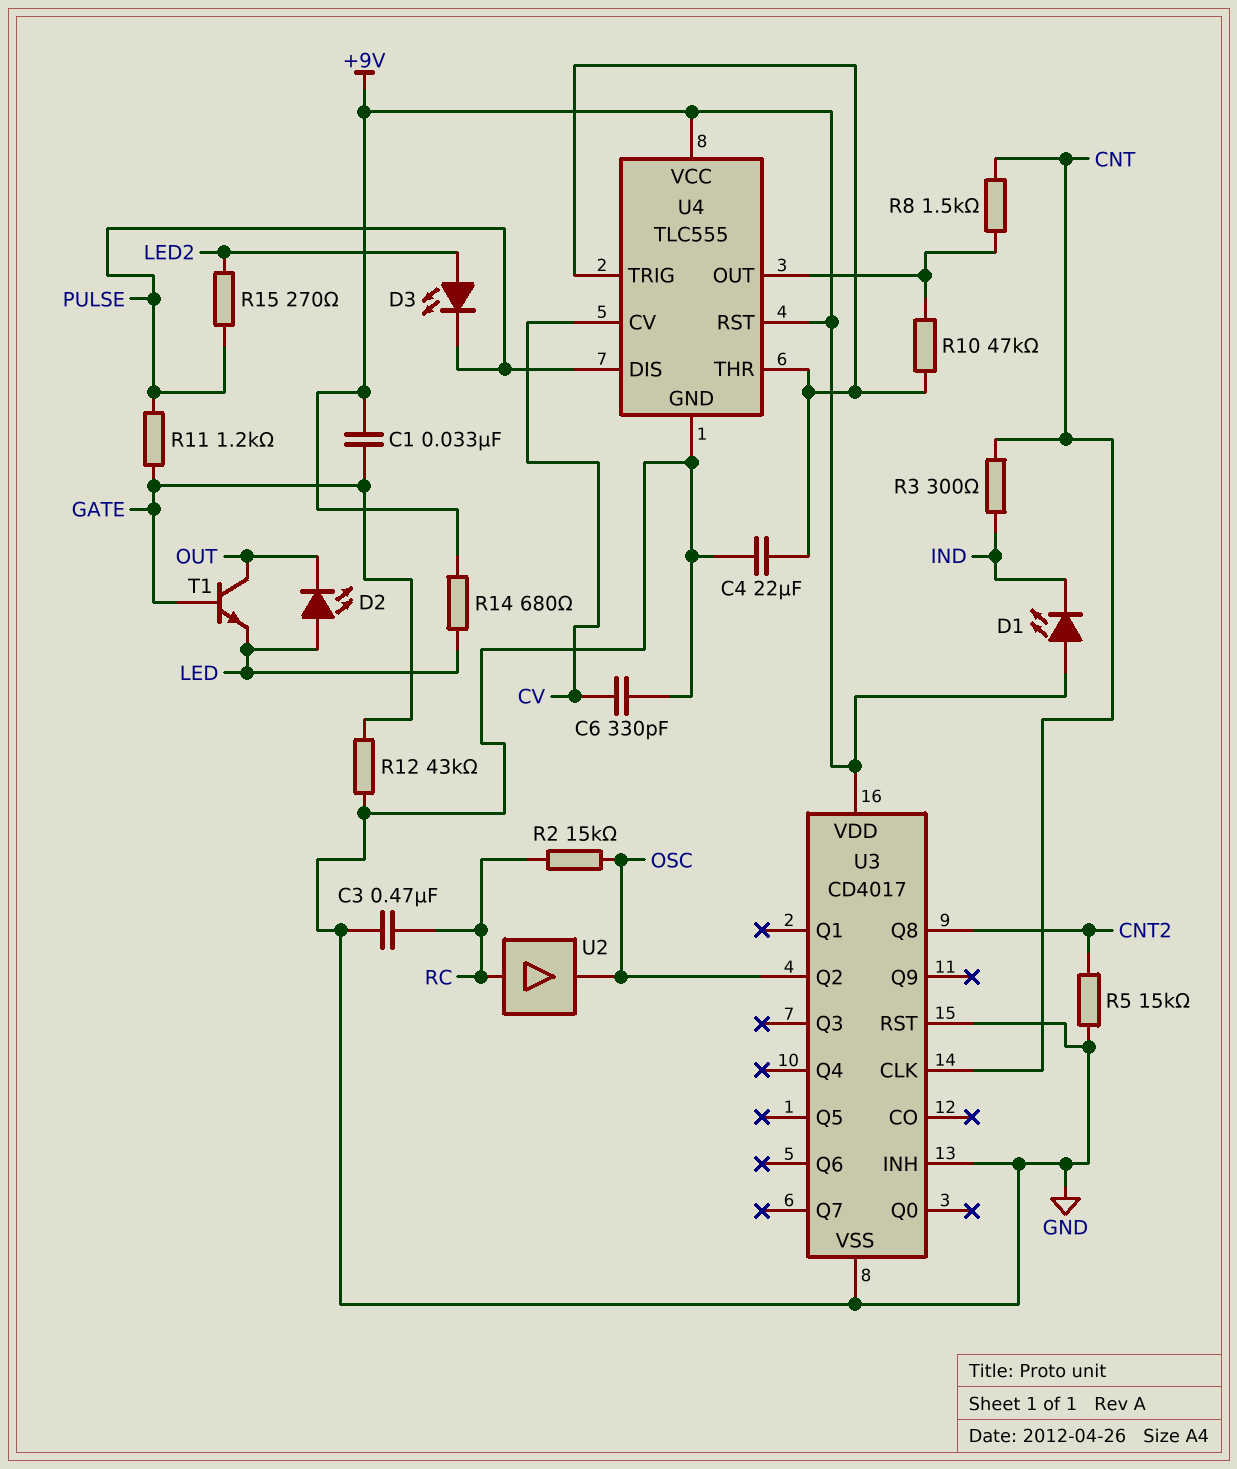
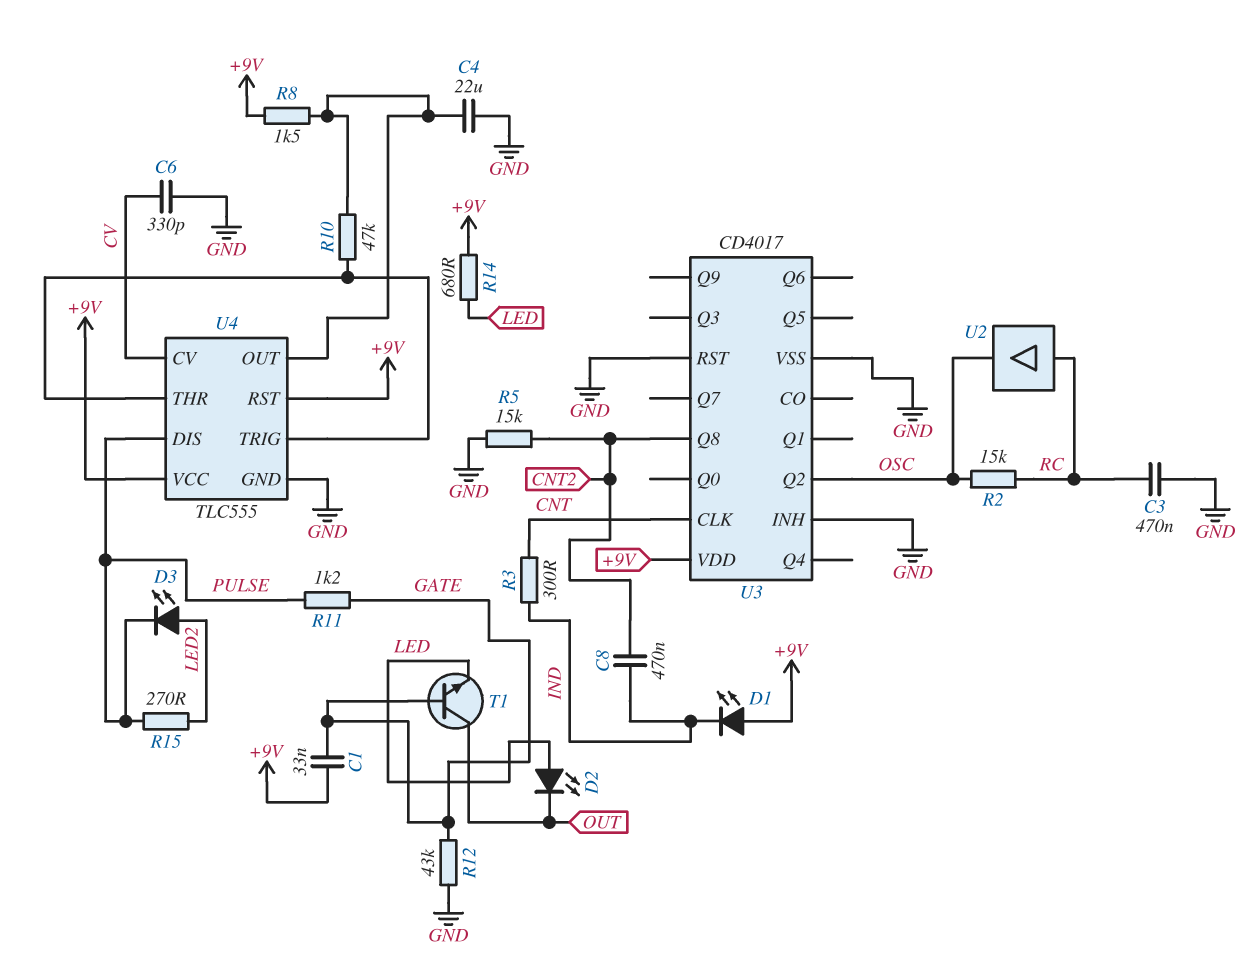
C4: 22uF (GND, U4/THR) -> 22uF (GND, U4/OUT)
C8: none -> 470nF (CNT2, IND)
R8: 1.5k (CNT, U4/OUT) -> 1.5k (+9V, U4/OUT)

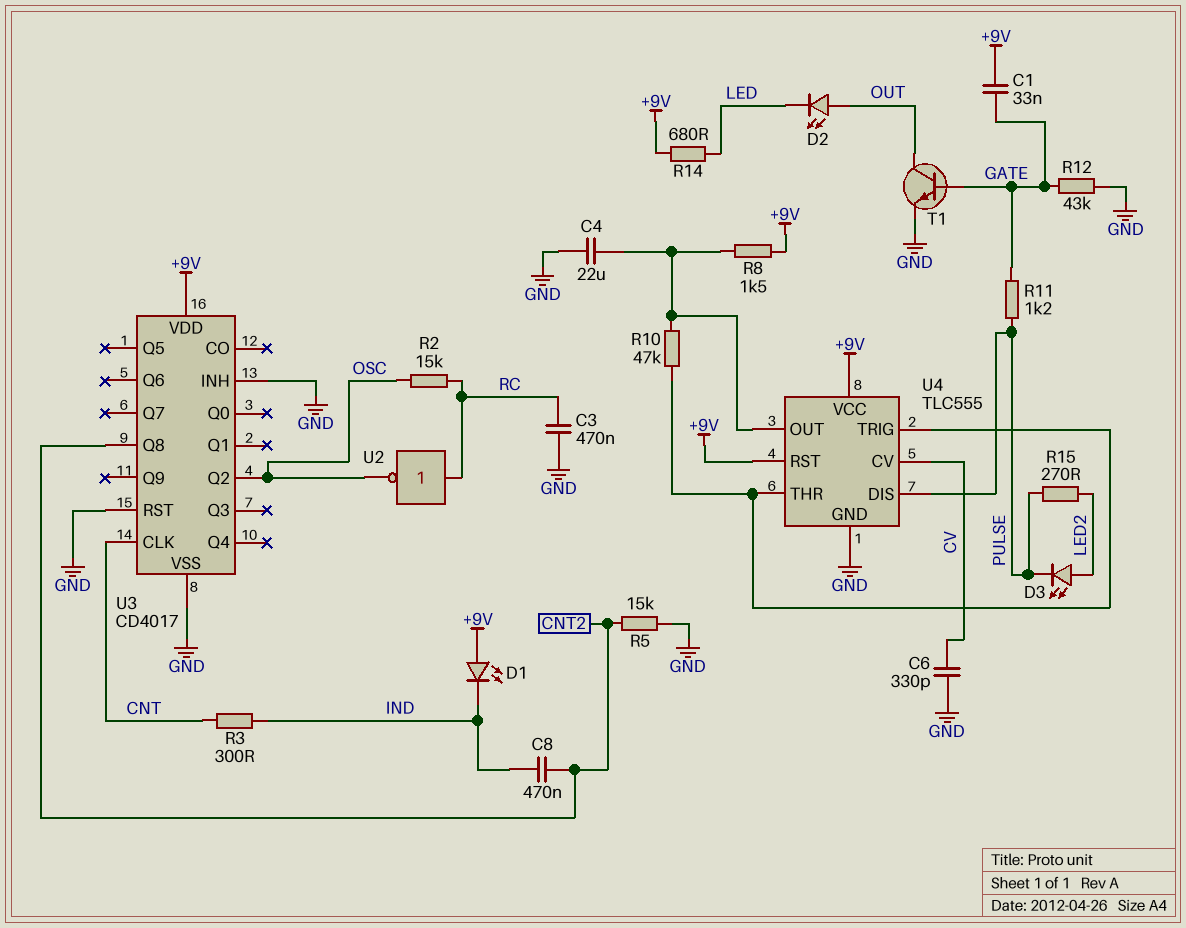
D2: LED (A LED, K OUT) -> LED (A OUT, K LED)
T1: NPN (B GATE, C OUT, E LED) -> NPN (B GATE, C OUT, E GND)
U2: buffer (in RC, out OSC) -> NOT (in RC, out OSC)

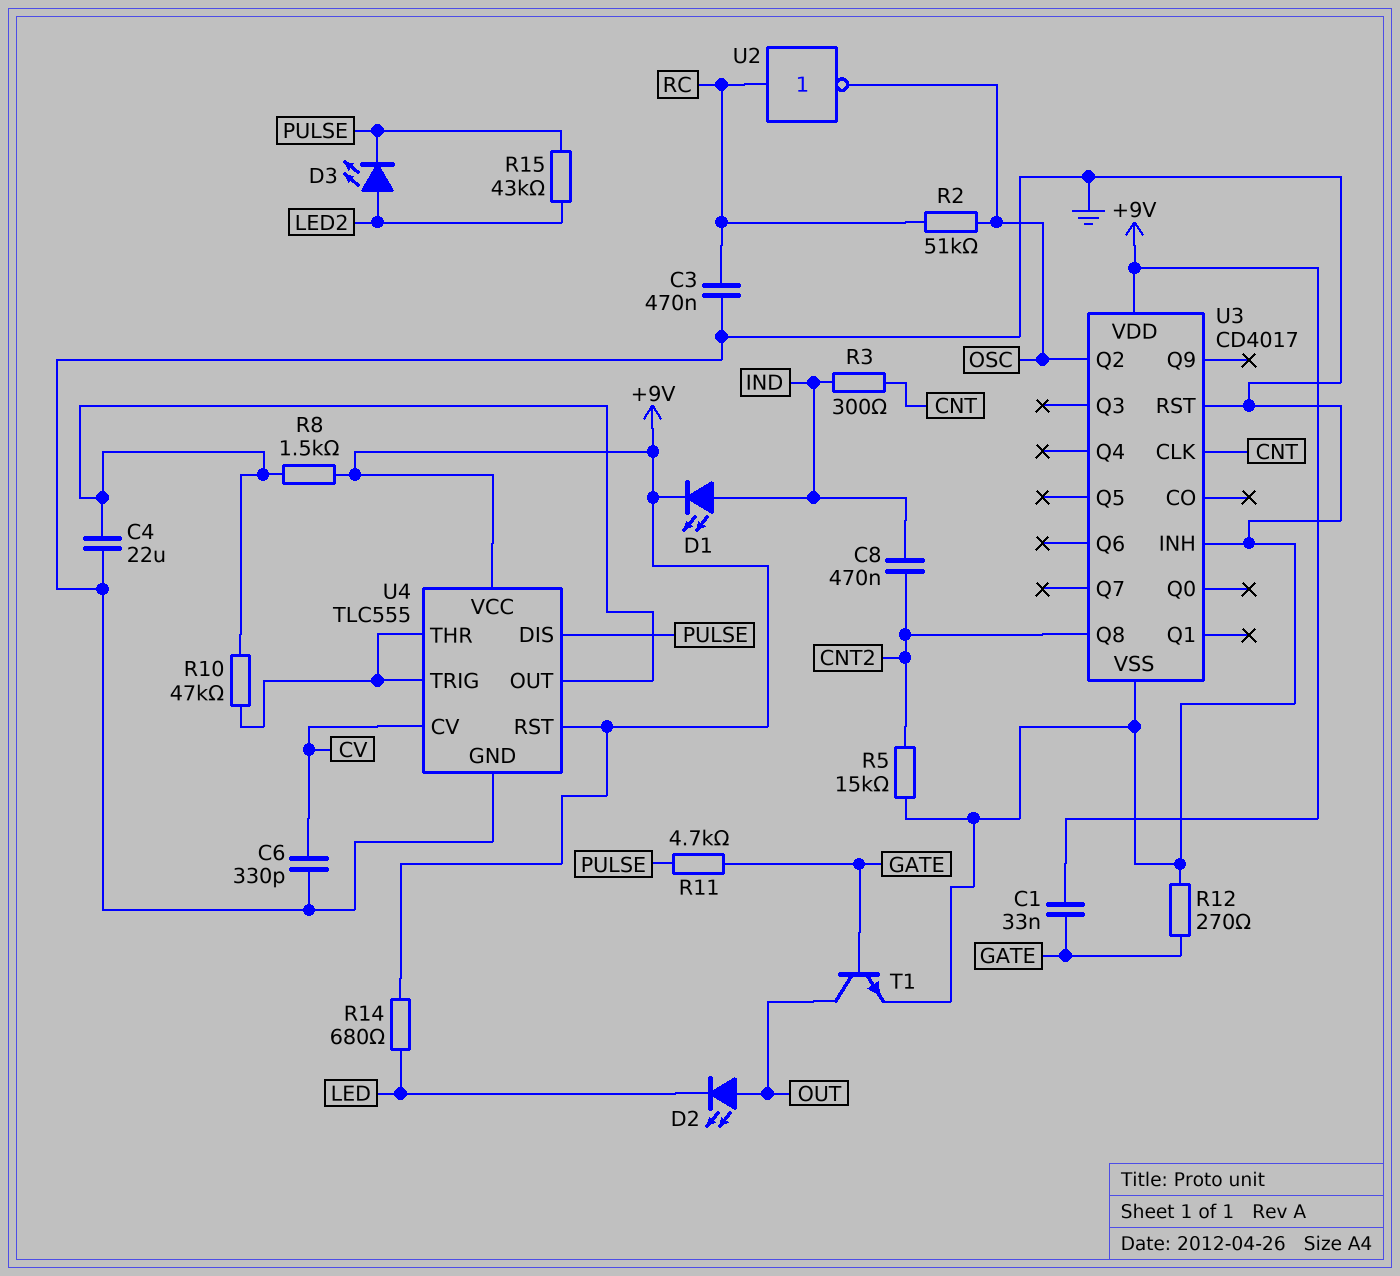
D1: LED (A +9V, K IND) -> LED (A IND, K +9V)
R2: 15k (OSC, RC) -> 51k (OSC, RC)
R11: 1.2k (GATE, PULSE) -> 4.7k (GATE, PULSE)
R12: 43k (GATE, GND) -> 270 (GATE, GND)
R15: 270 (LED2, PULSE) -> 43k (LED2, PULSE)

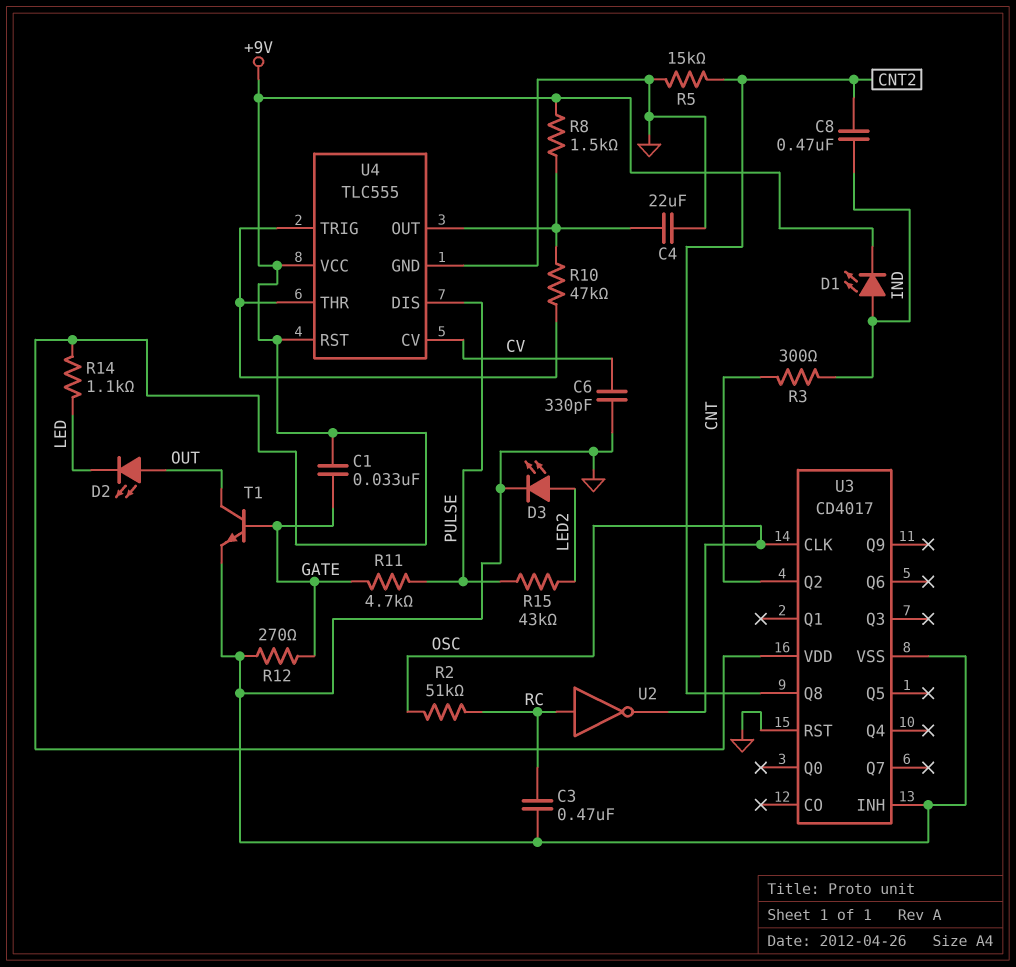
D3: LED (A LED2, K PULSE) -> LED (A LED2, K GND)
R14: 680 (+9V, LED) -> 1.1k (+9V, LED)
U3 pin CLK: CNT -> OSC
U3 pin Q2: OSC -> CNT

